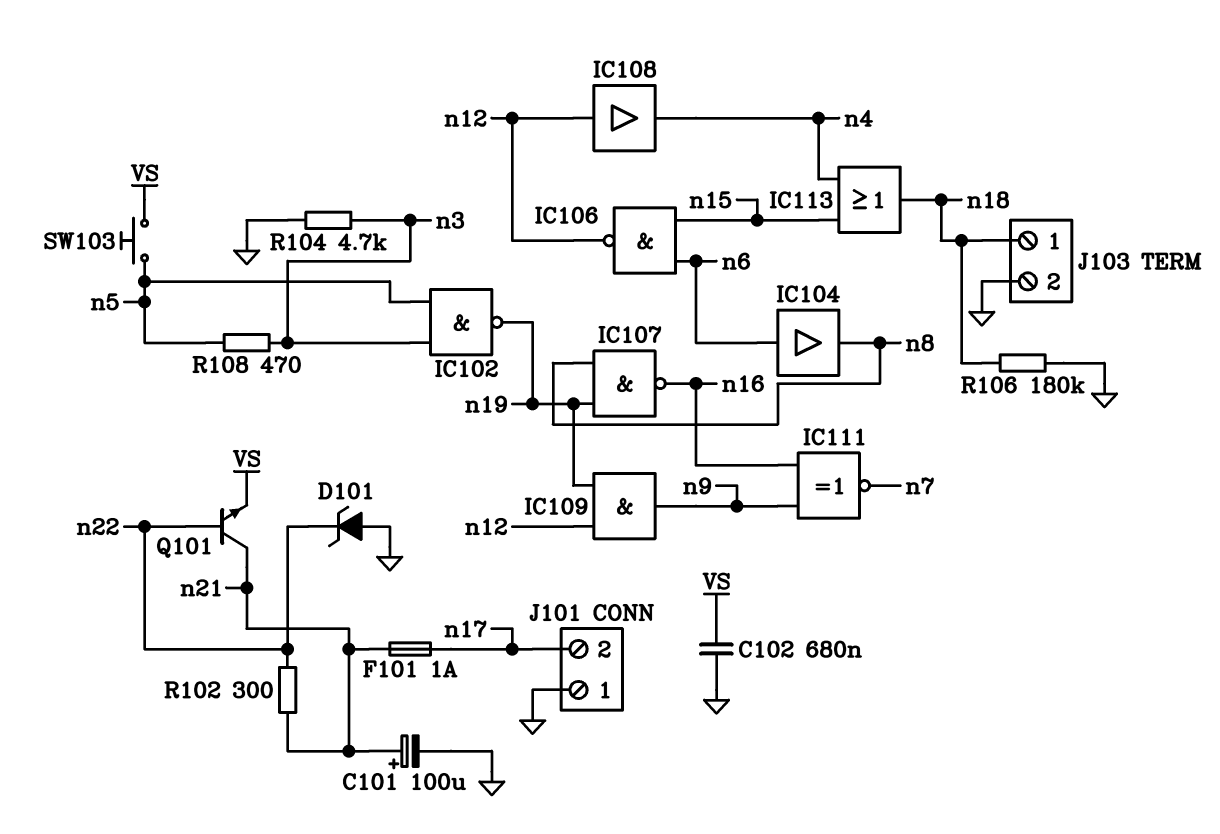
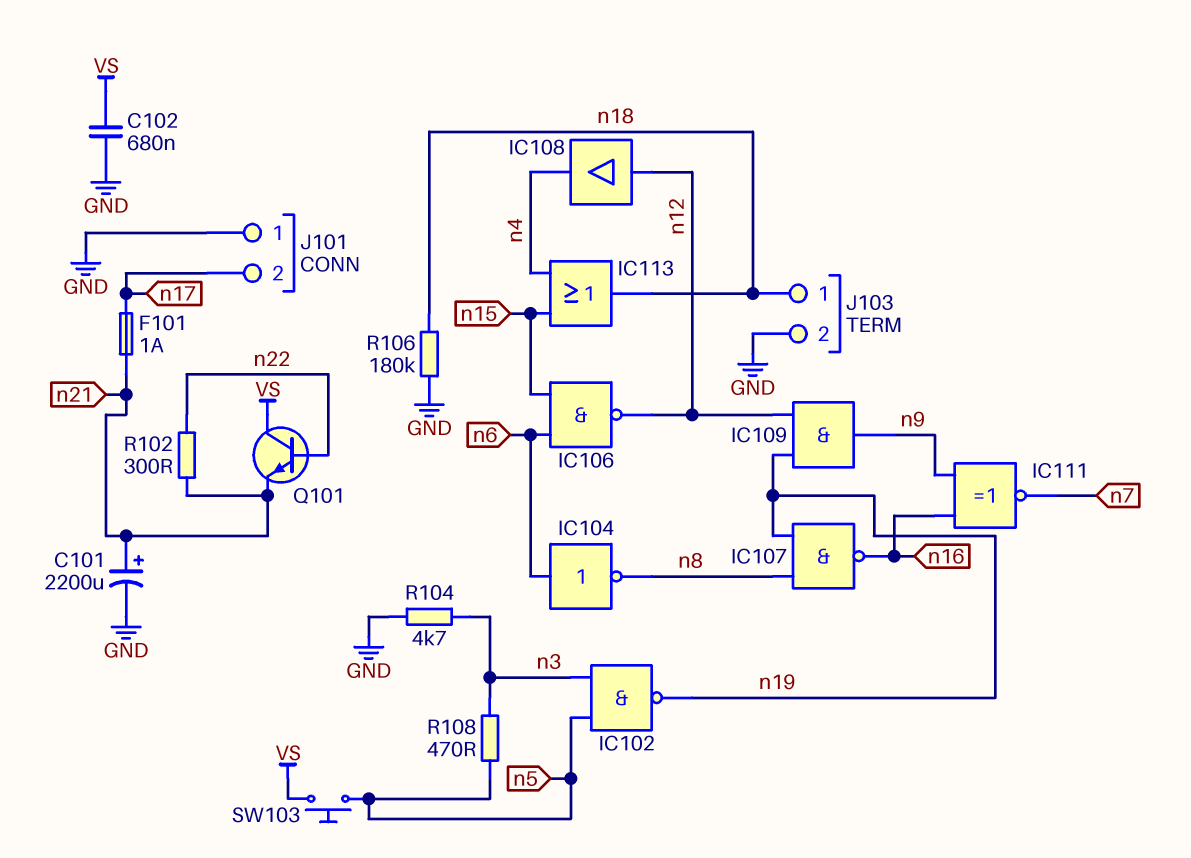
C101: 100uF (plus n21, minus GND) -> 2200uF (plus n21, minus GND)
D101: zener (A GND, K n22) -> none
IC104: buffer (in n6, out n8) -> NOT (in n6, out n8)
Q101: NPN (B n22, C n21, E VS) -> NPN (B n22, C VS, E n21)

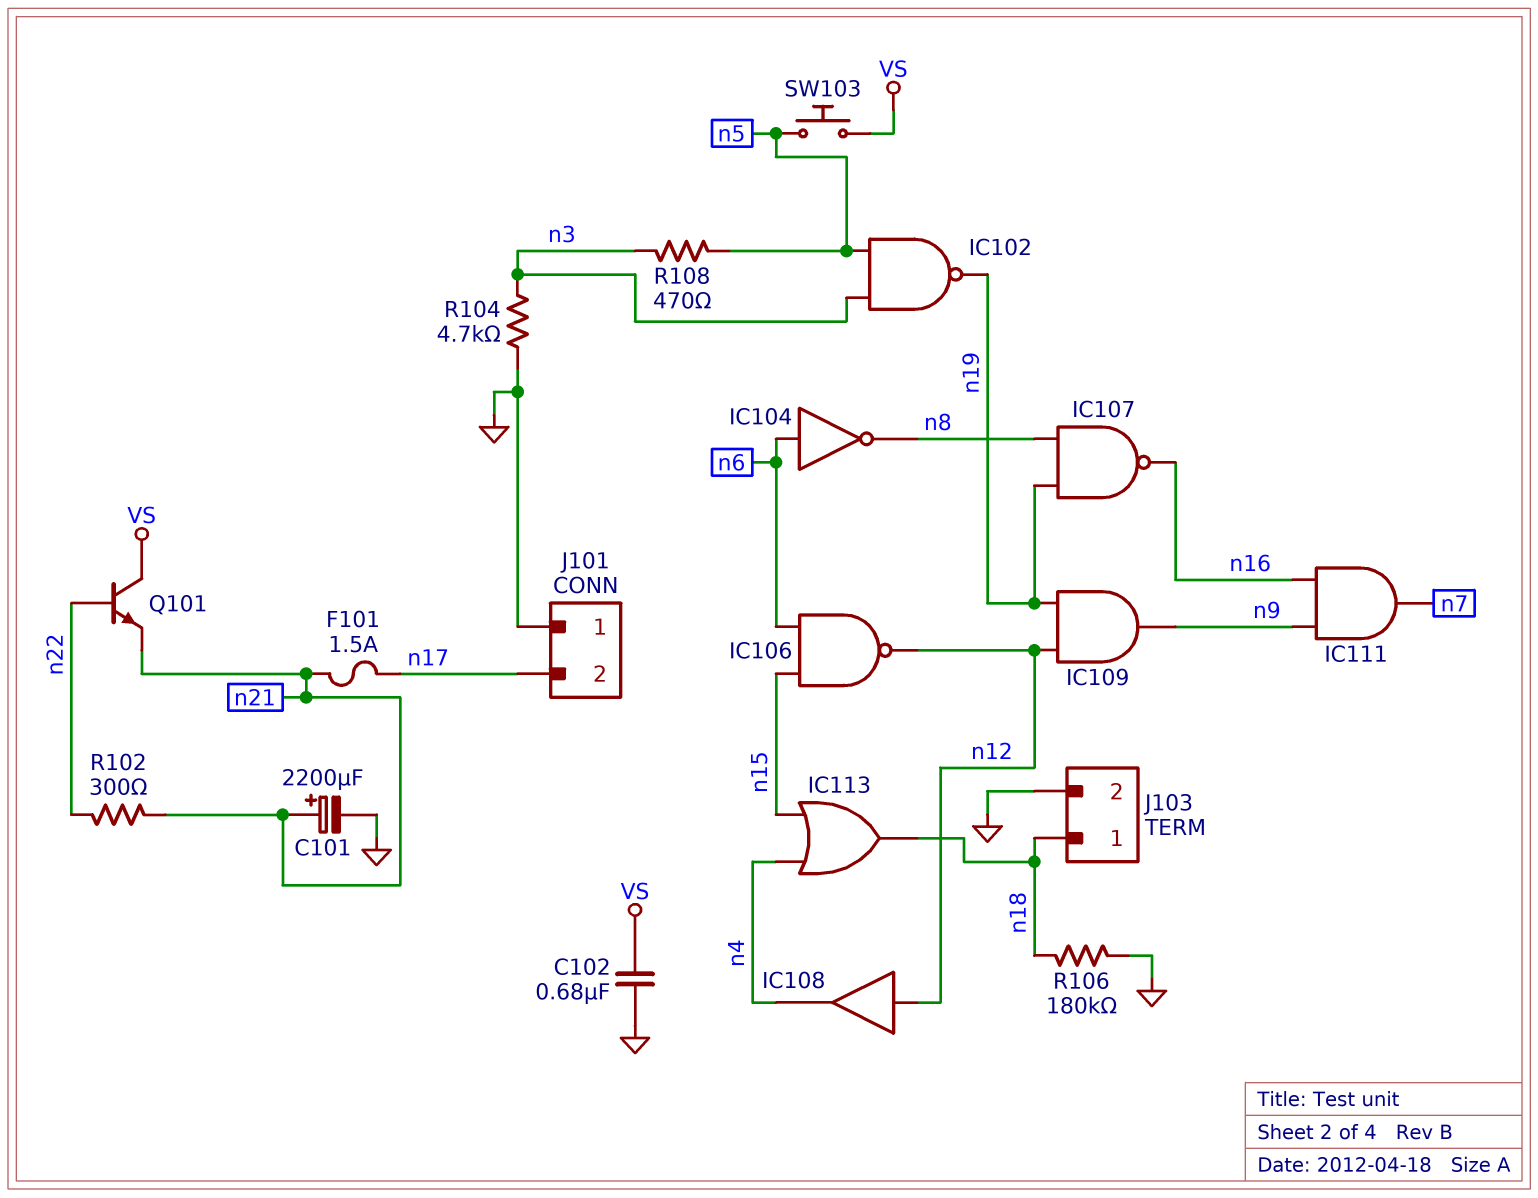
F101: 1A (n17, n21) -> 1.5A (n17, n21)
IC111: XNOR (in n9, in n16, out n7) -> AND (in n9, in n16, out n7)

